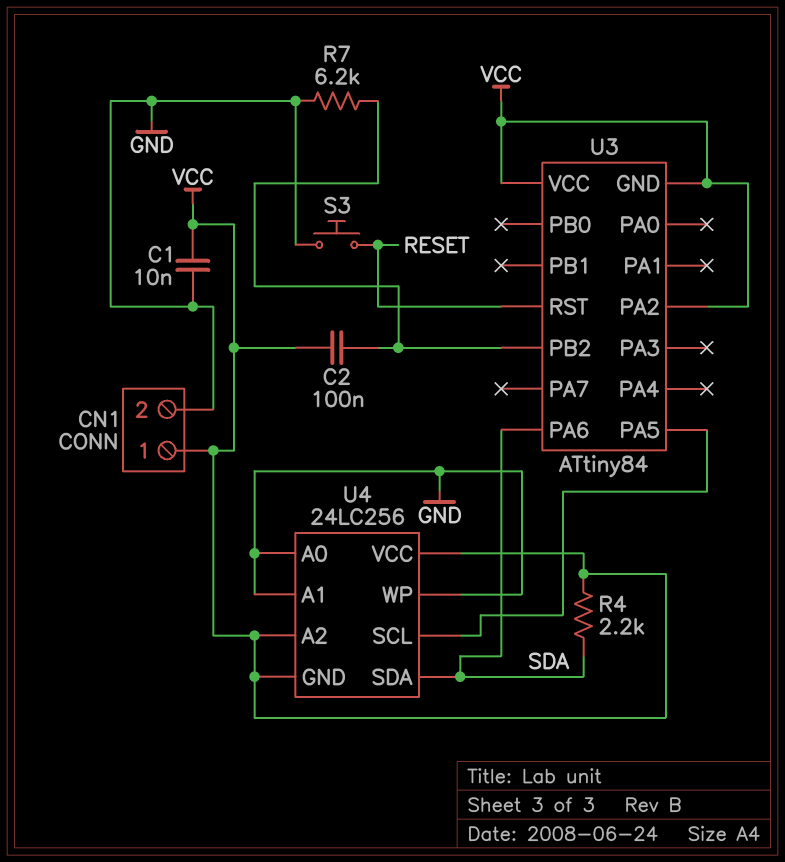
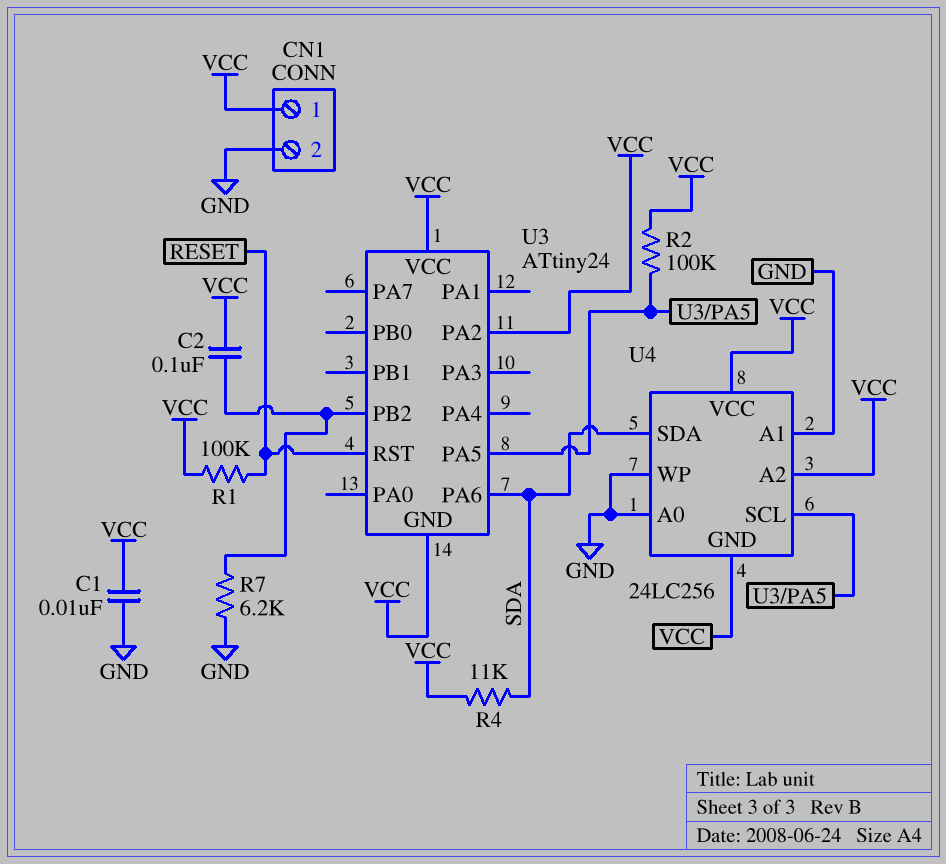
R1: none -> 100k (RESET, VCC)
R2: none -> 100k (U3/PA5, VCC)
R4: 2.2k (SDA, VCC) -> 11k (SDA, VCC)
S3: button (GND, RESET) -> none
U3: ATtiny84 -> ATtiny24

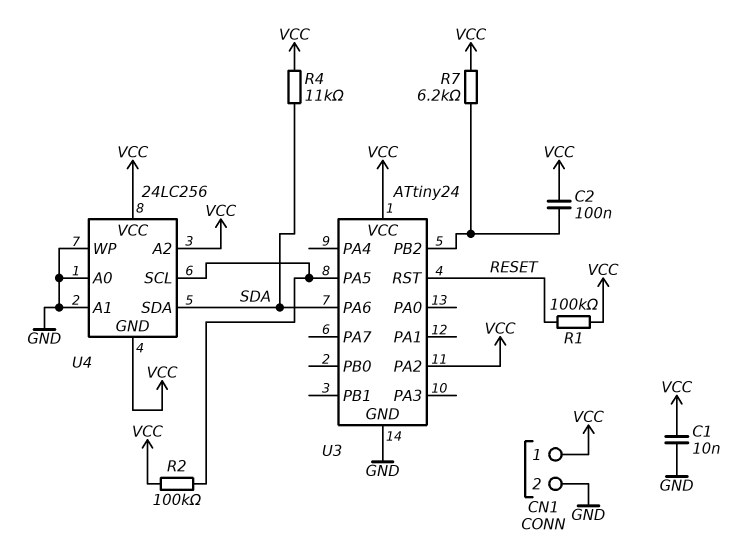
R7: 6.2k (GND, U3/PB2) -> 6.2k (U3/PB2, VCC)
U3 pin GND: VCC -> GND

